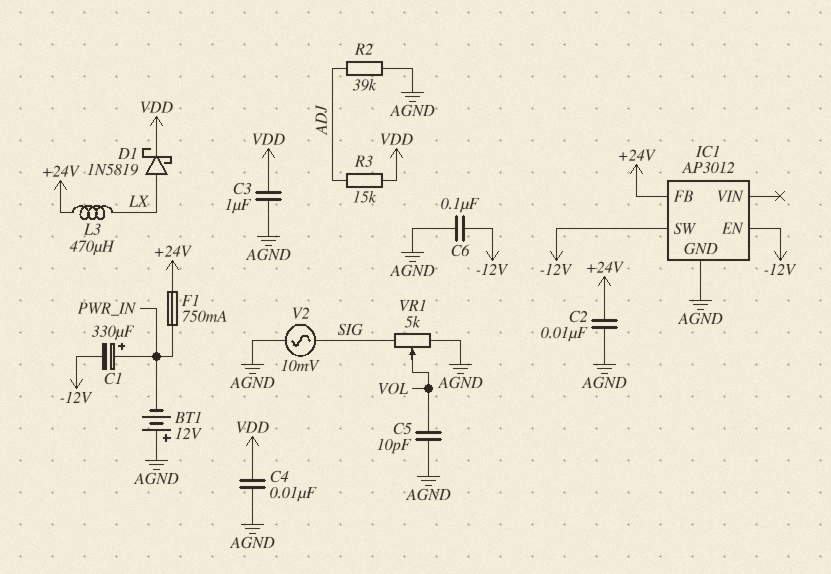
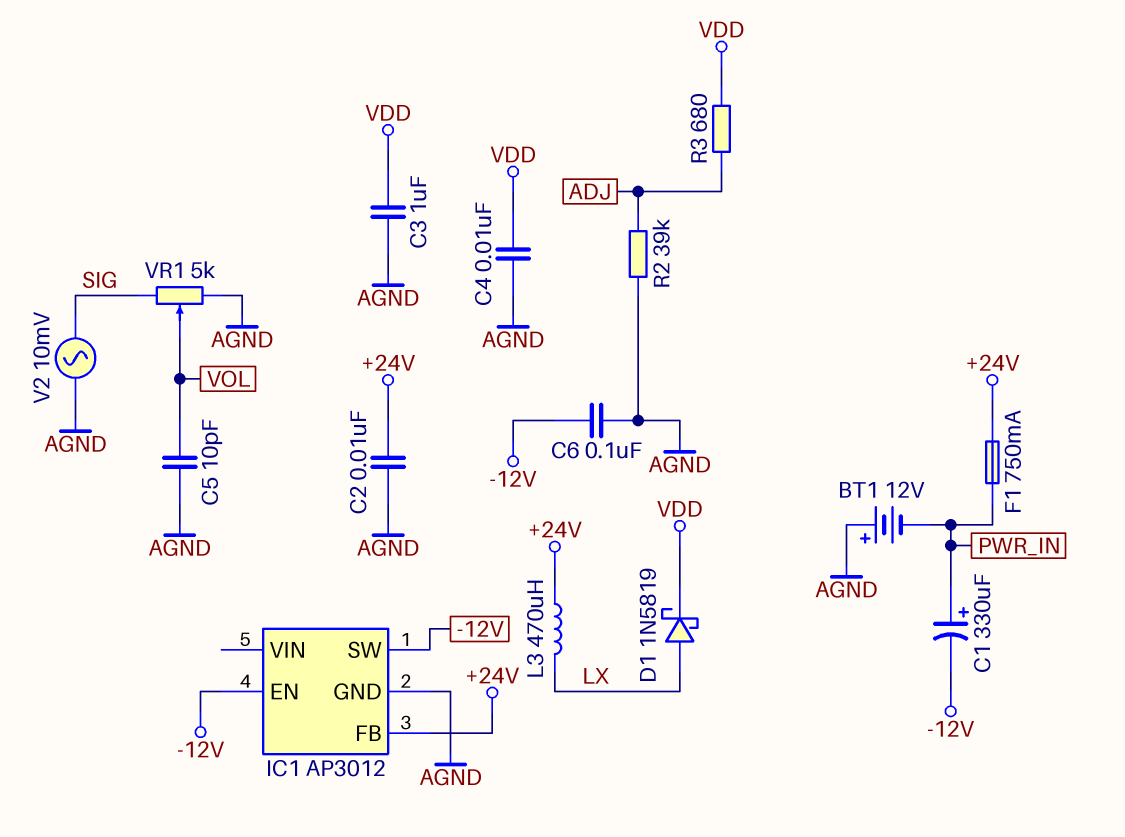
R3: 15k (ADJ, VDD) -> 680 (ADJ, VDD)

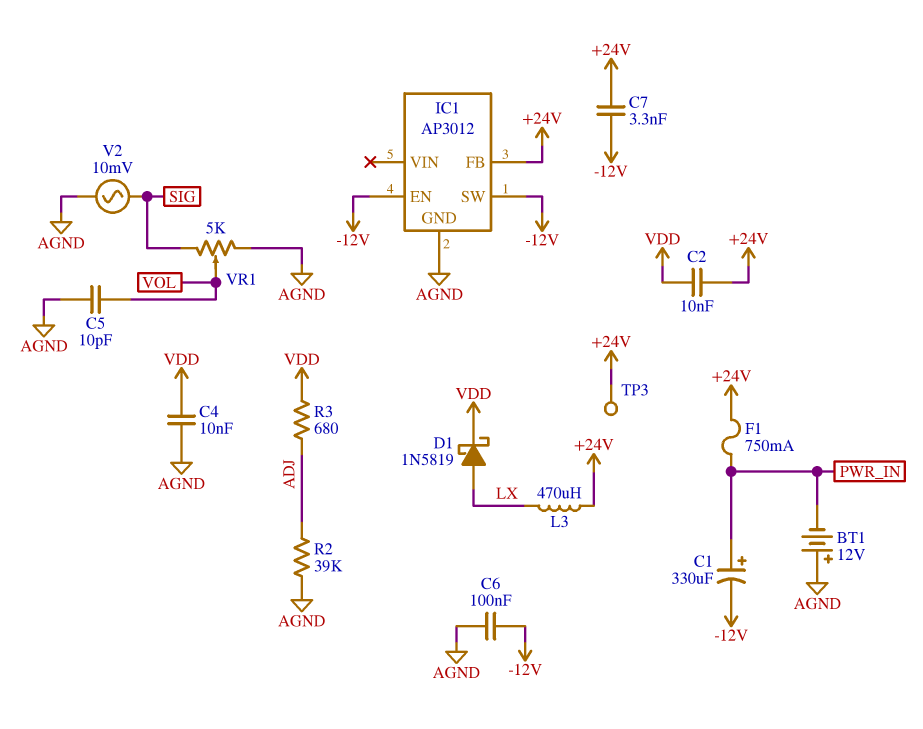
C2: 10nF (+24V, AGND) -> 10nF (+24V, VDD)
C3: 1uF (AGND, VDD) -> none
C7: none -> 3.3nF (+24V, -12V)
TP3: none -> test point (+24V)

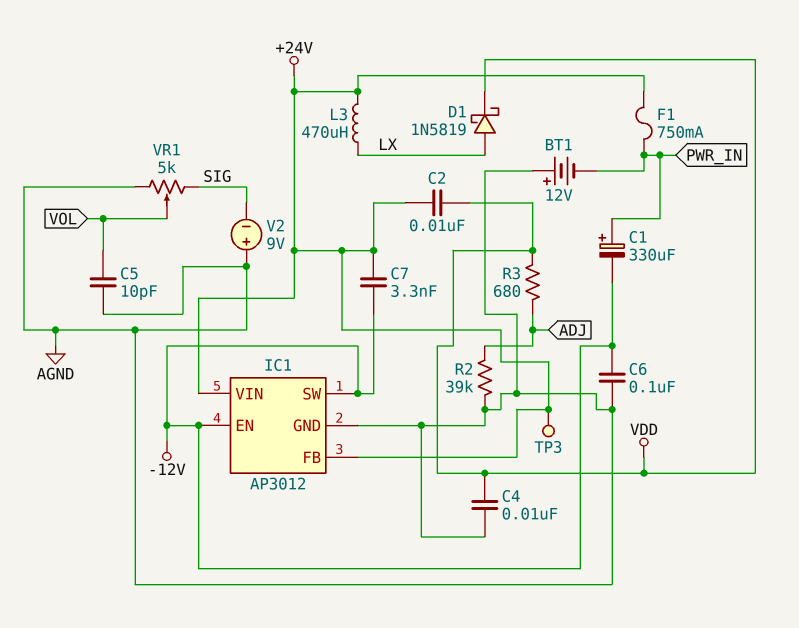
IC1 pin VIN: none -> +24V
V2: AC 10mV (AGND, SIG) -> 9V (plus AGND, minus SIG)

